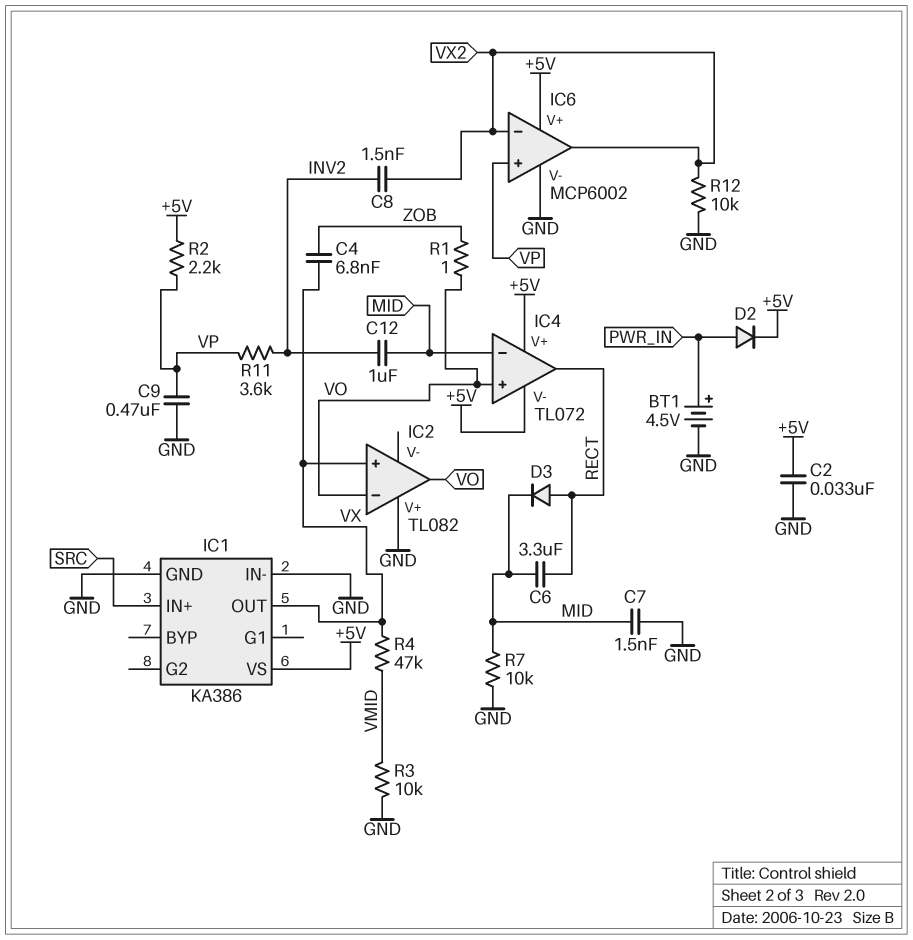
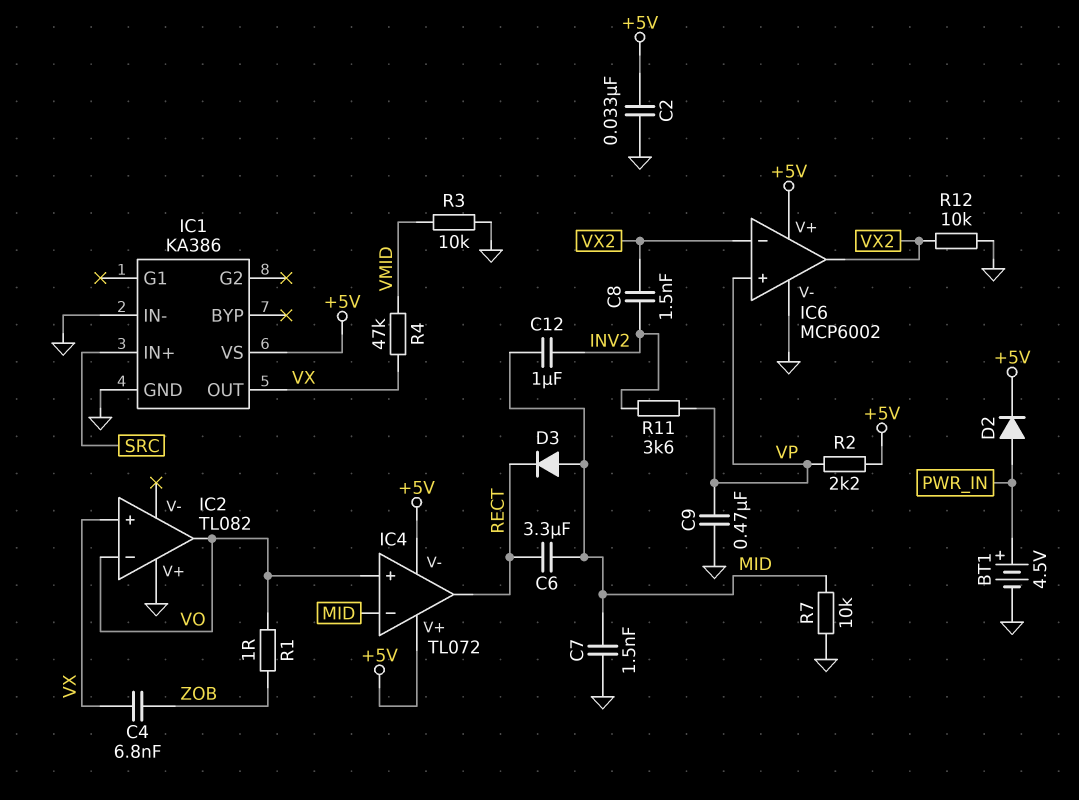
D3: diode (A RECT, K MID) -> diode (A MID, K RECT)

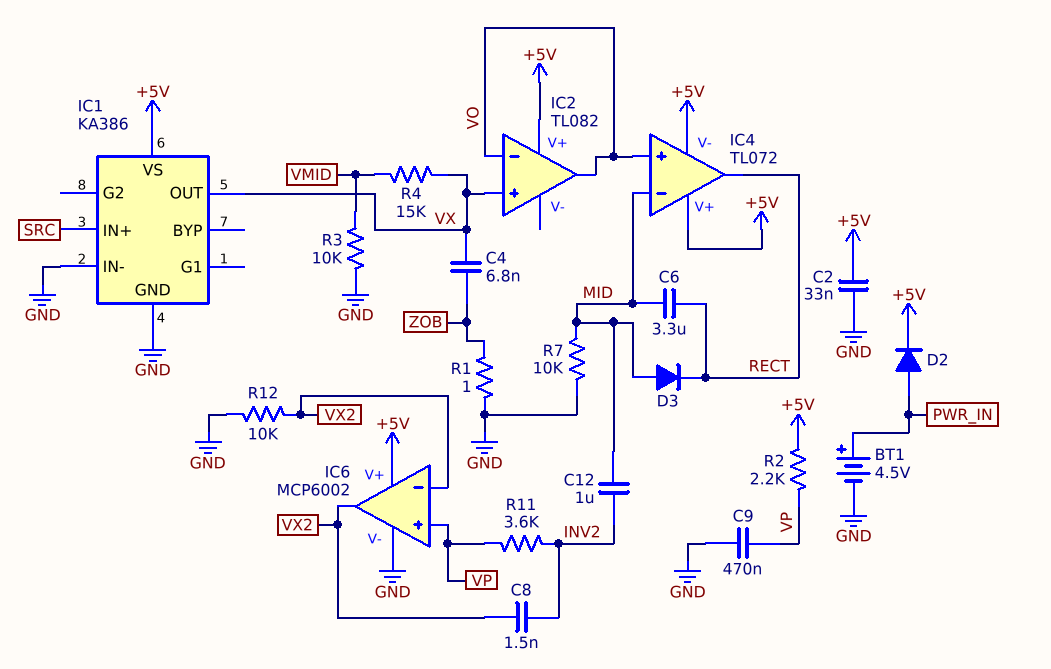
C7: 1.5nF (GND, MID) -> none
IC2 pin V+: GND -> +5V
R1: 1 (VO, ZOB) -> 1 (GND, ZOB)
R4: 47k (VMID, VX) -> 15k (VMID, VX)

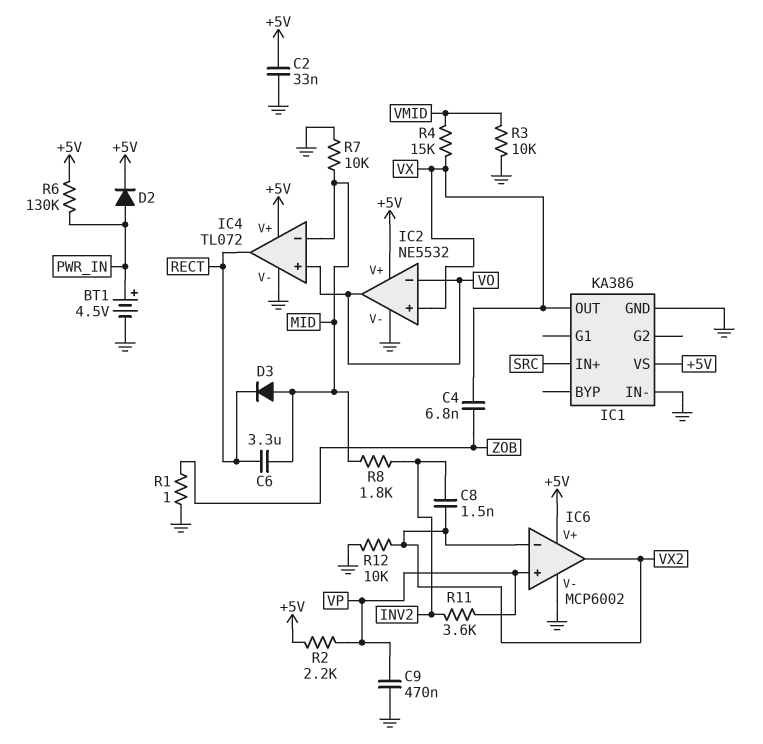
C12: 1uF (INV2, MID) -> none
IC2: TL082 -> NE5532
IC2 pin V-: none -> GND
IC4 pin V-: +5V -> GND
R6: none -> 130k (+5V, PWR_IN)
R8: none -> 1.8k (INV2, MID)

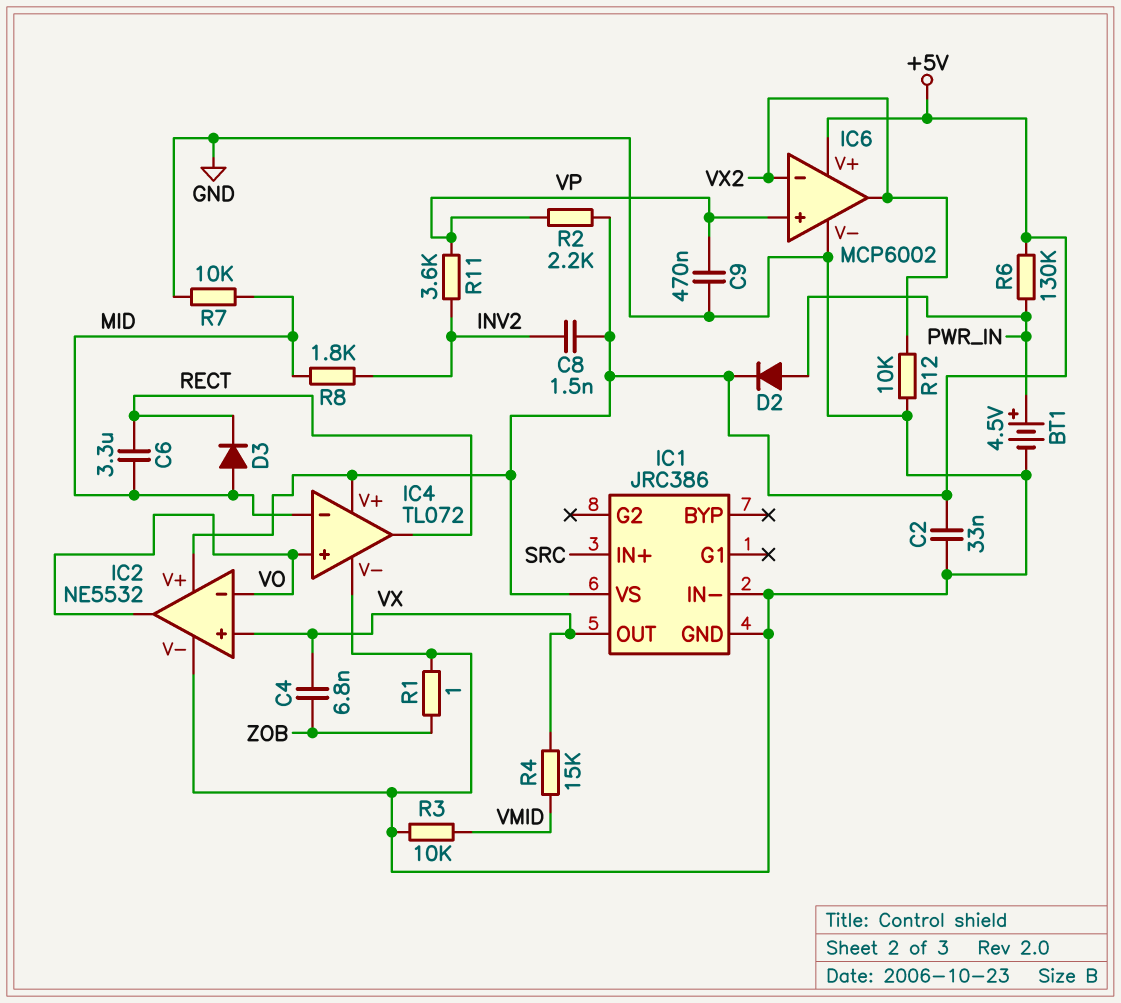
C8: 1.5nF (INV2, VX2) -> 1.5nF (+5V, INV2)
IC1: KA386 -> JRC386

